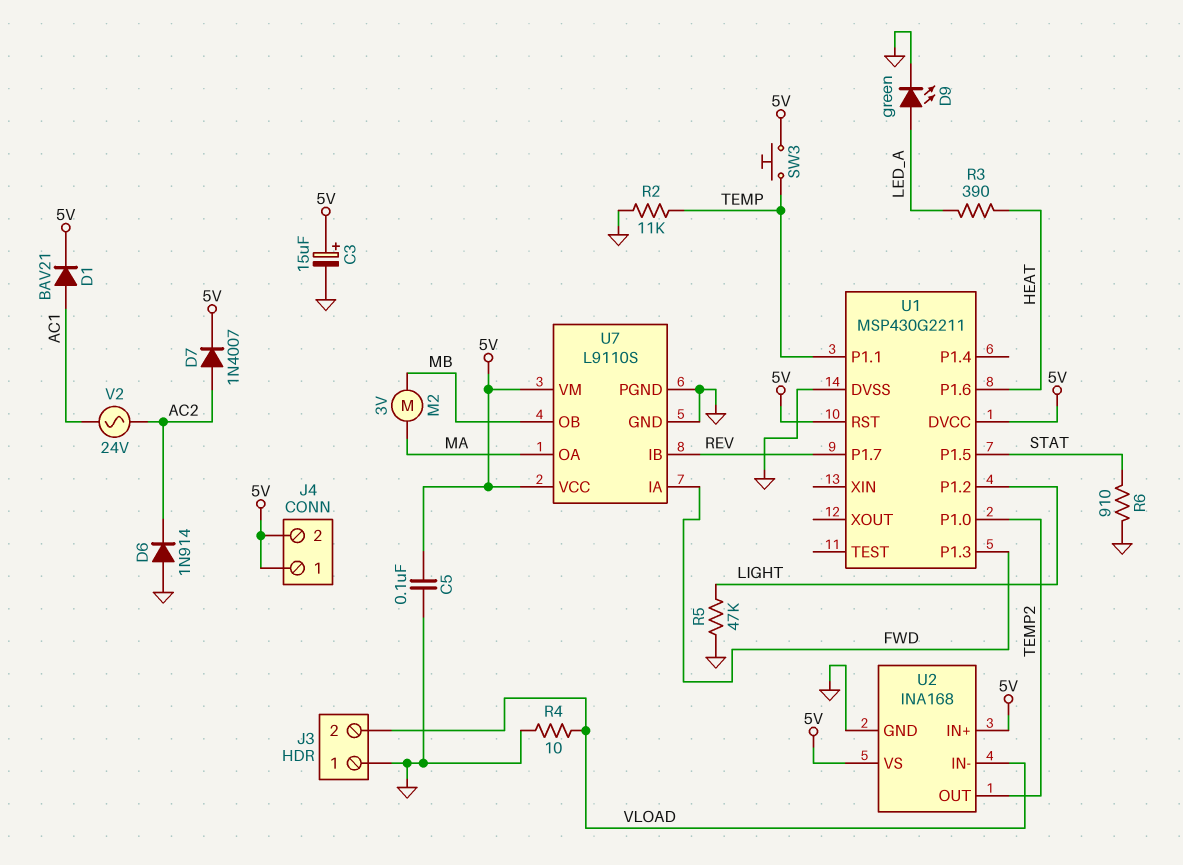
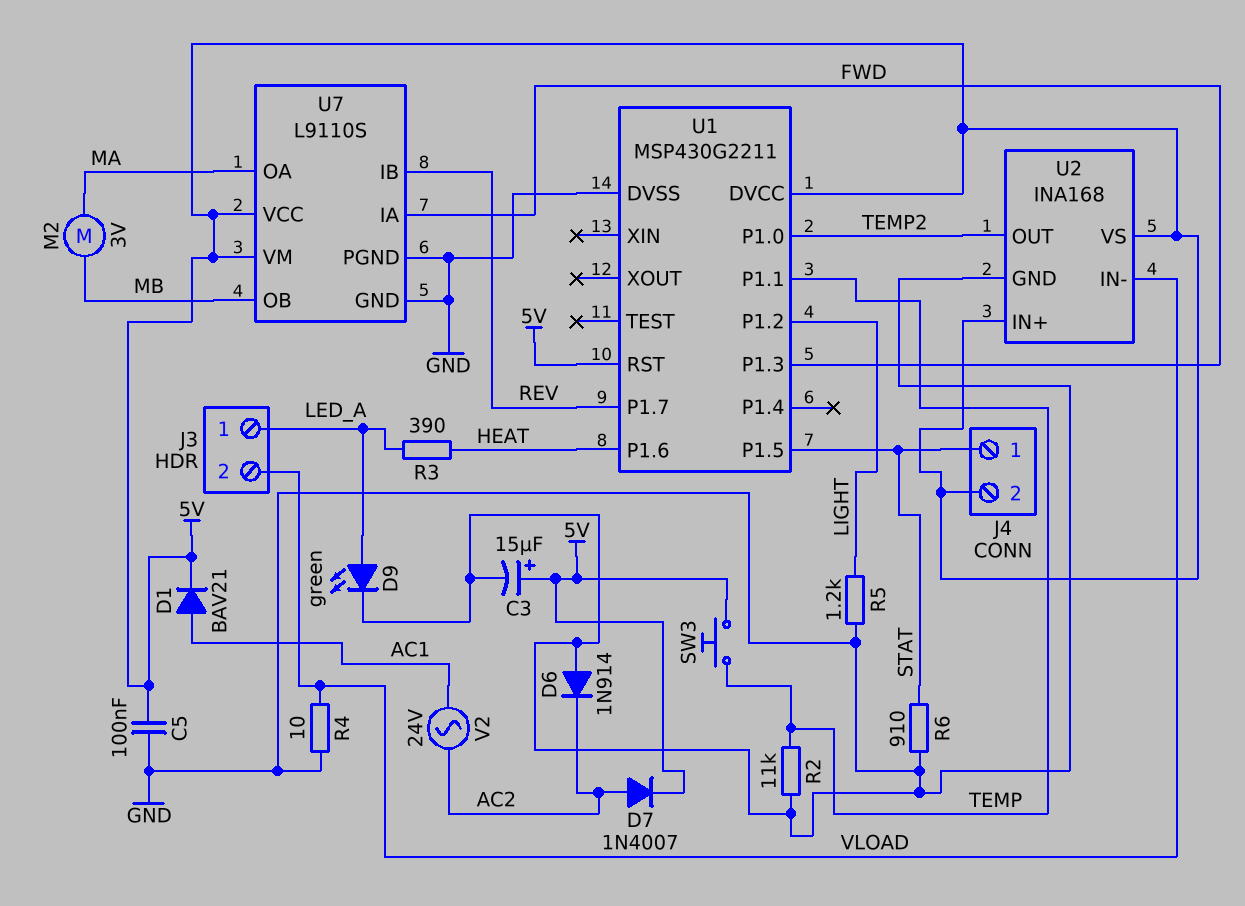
J3 pin 1: GND -> LED_A
J4 pin 1: 5V -> STAT
R5: 47k (GND, LIGHT) -> 1.2k (GND, LIGHT)

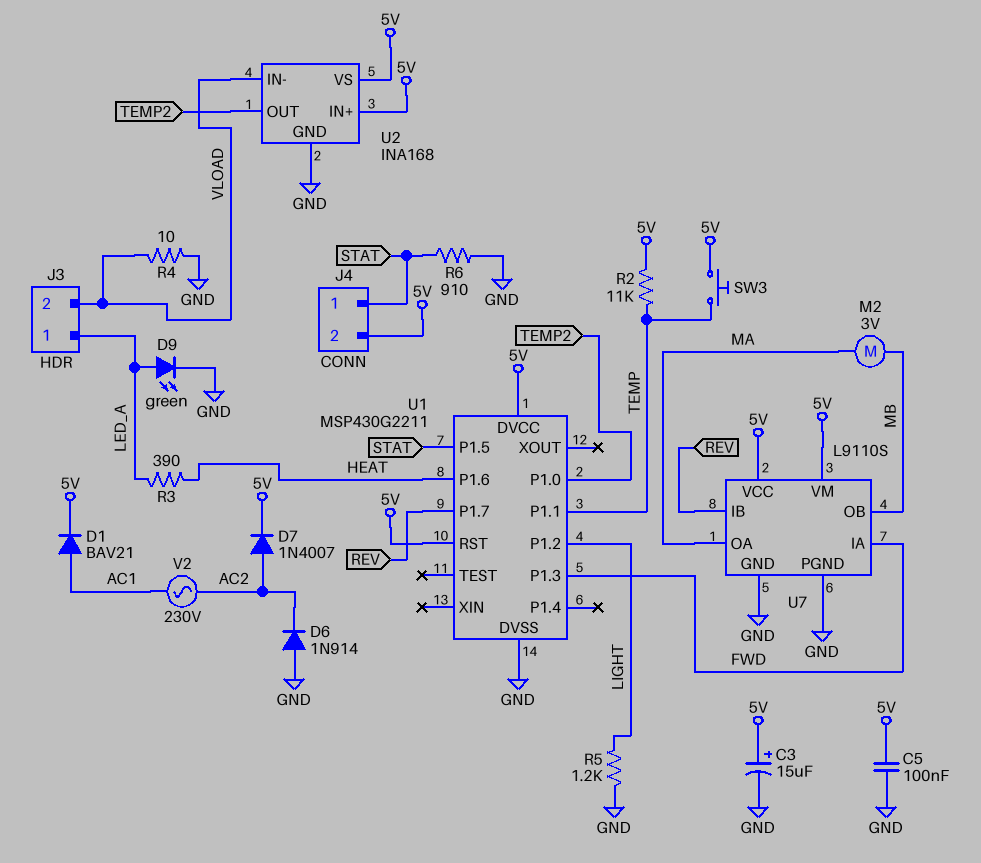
R2: 11k (GND, TEMP) -> 11k (5V, TEMP)
V2: AC 24V (AC1, AC2) -> AC 230V (AC1, AC2)

